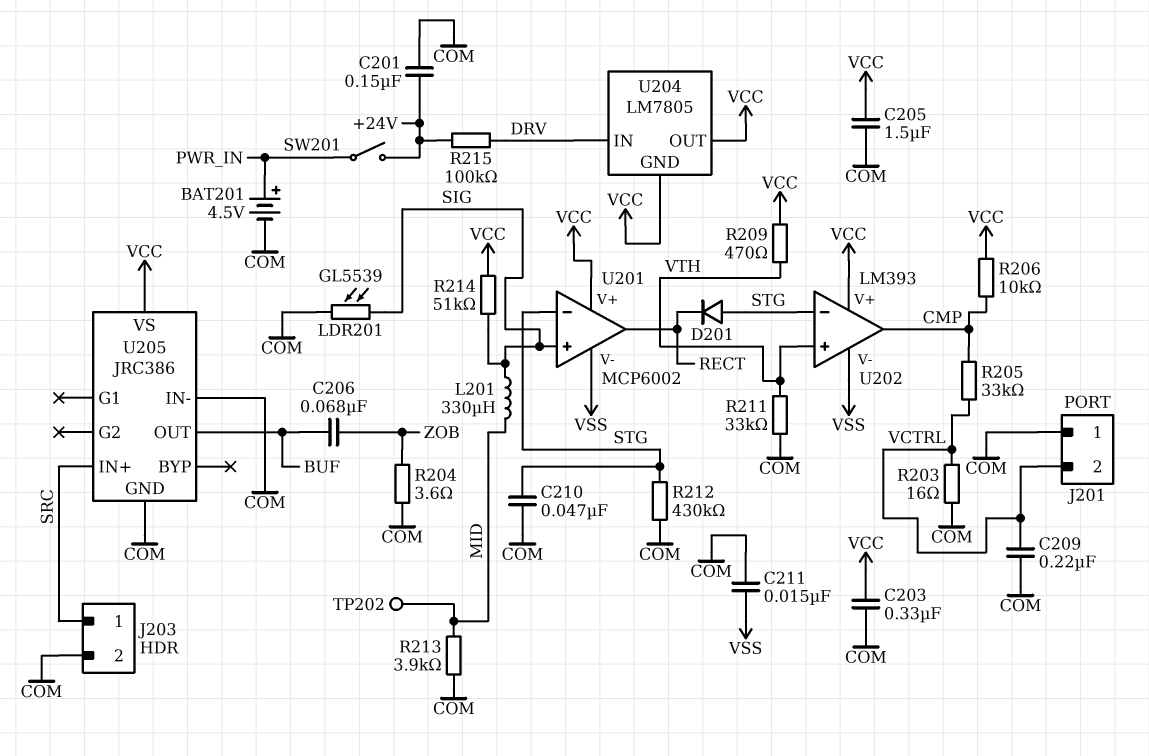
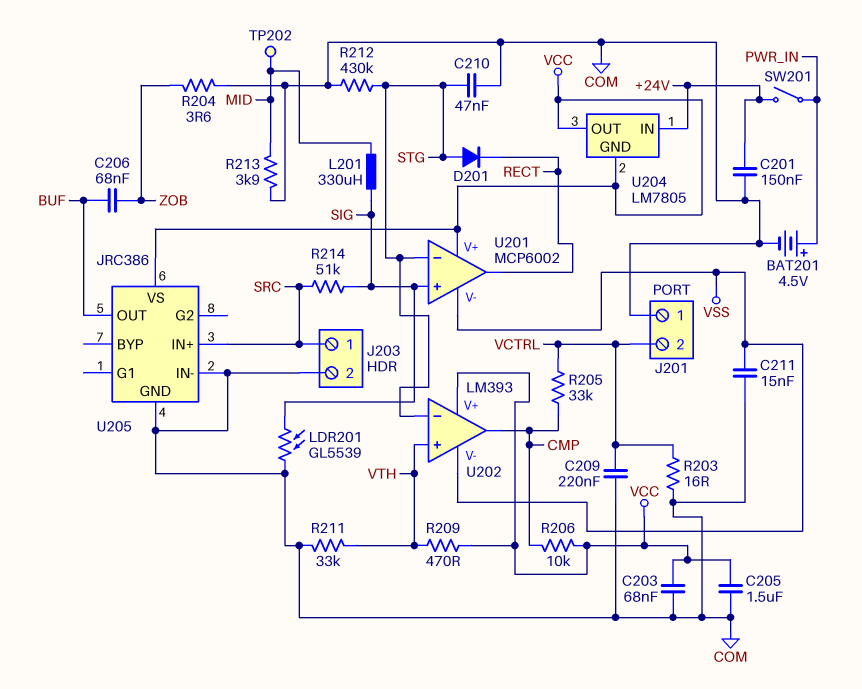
C203: 330nF (COM, VCC) -> 68nF (COM, VCC)
R214: 51k (SIG, VCC) -> 51k (SIG, SRC)
R215: 100k (+24V, DRV) -> none
U204 pin IN: DRV -> +24V

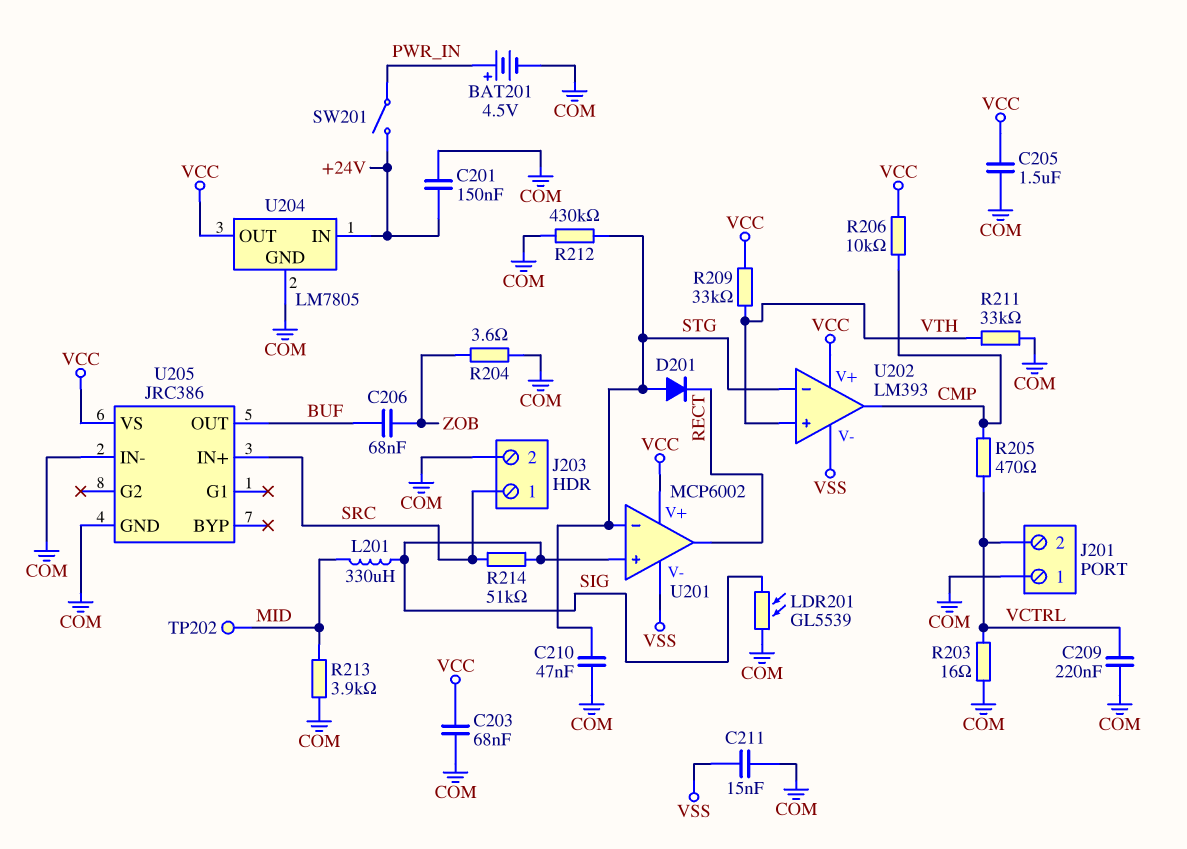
R205: 33k (CMP, VCTRL) -> 470 (CMP, VCTRL)
R209: 470 (VCC, VTH) -> 33k (VCC, VTH)
U204 pin GND: VCC -> COM

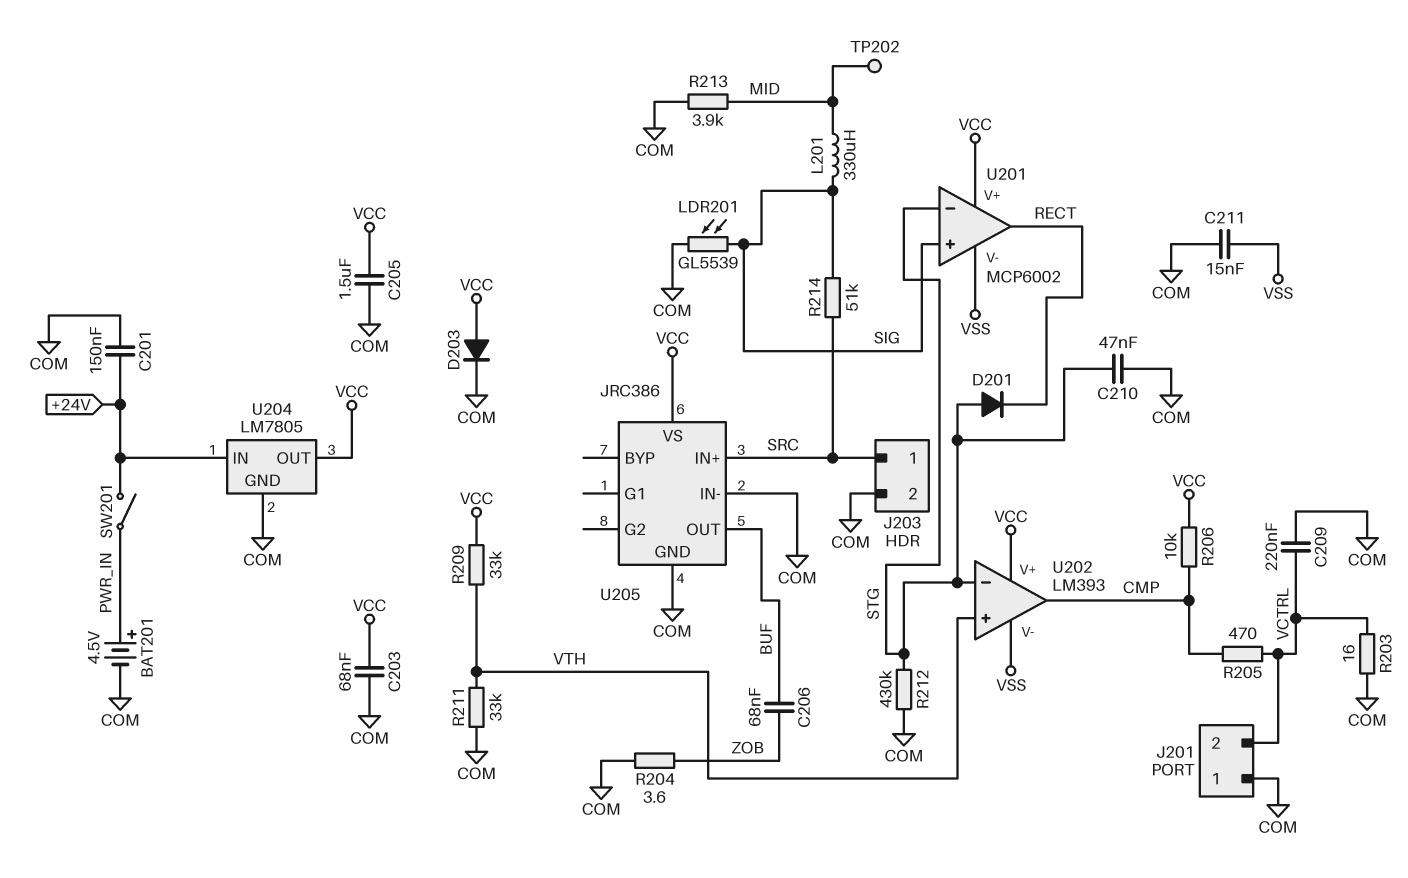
D203: none -> diode (A VCC, K COM)

